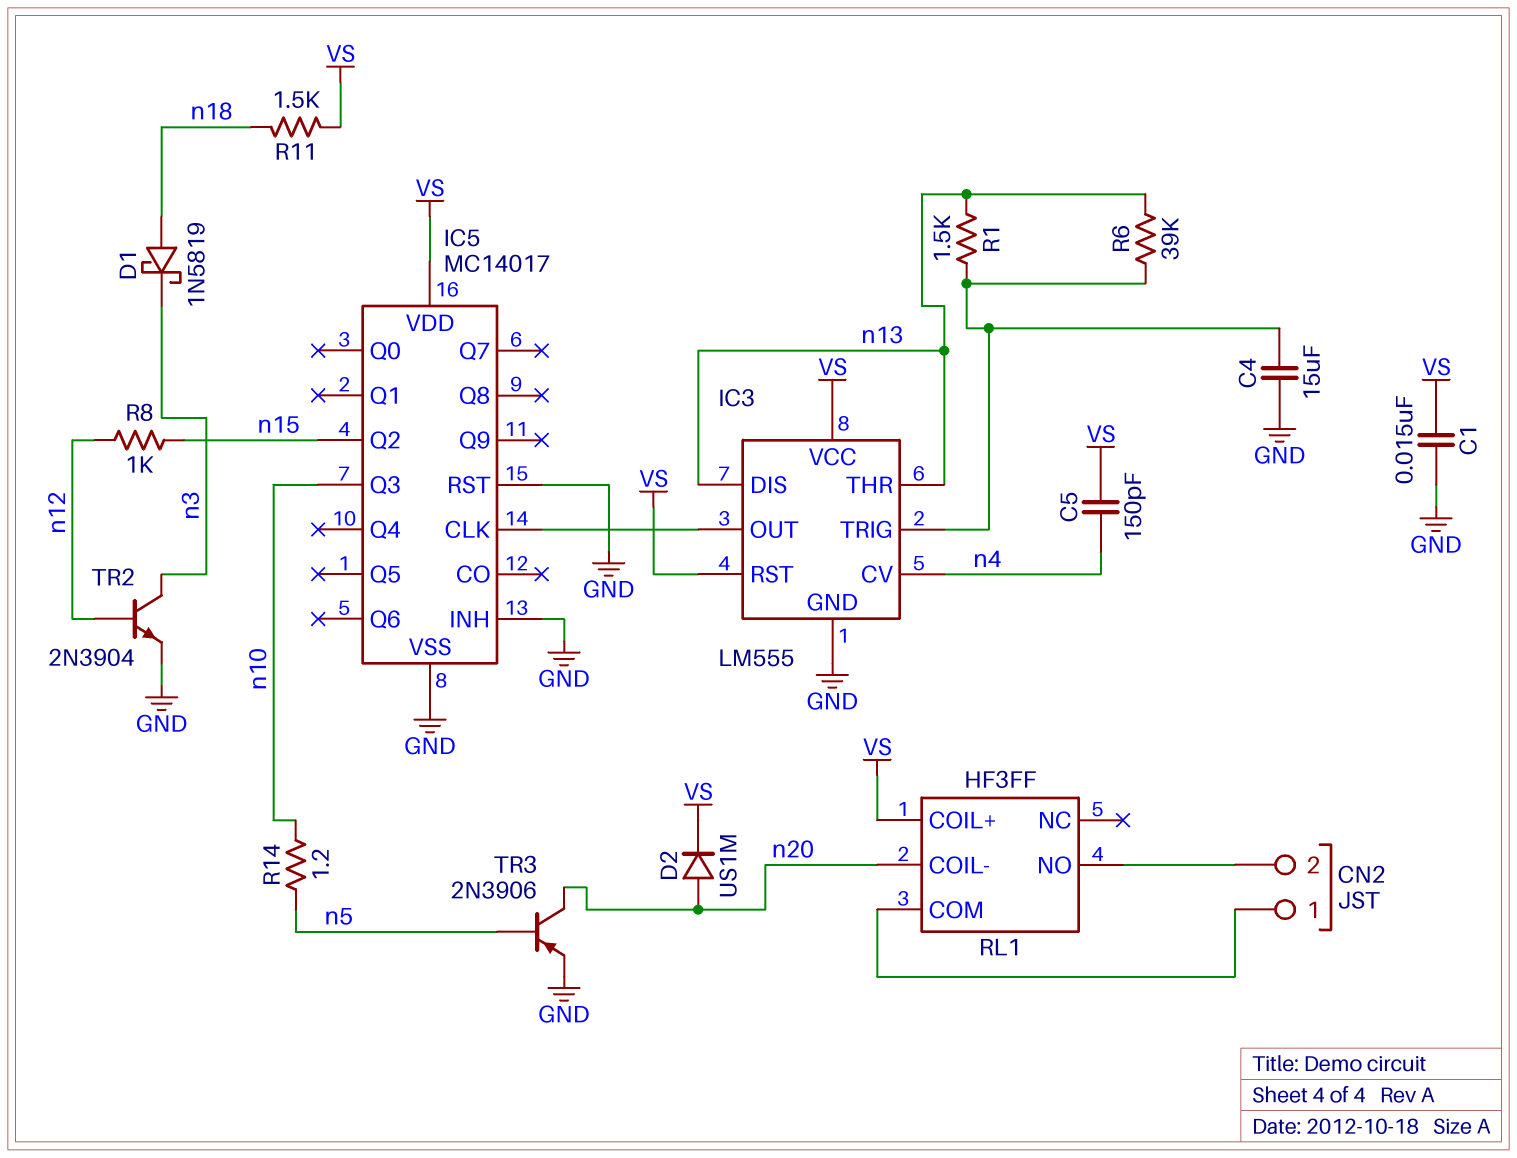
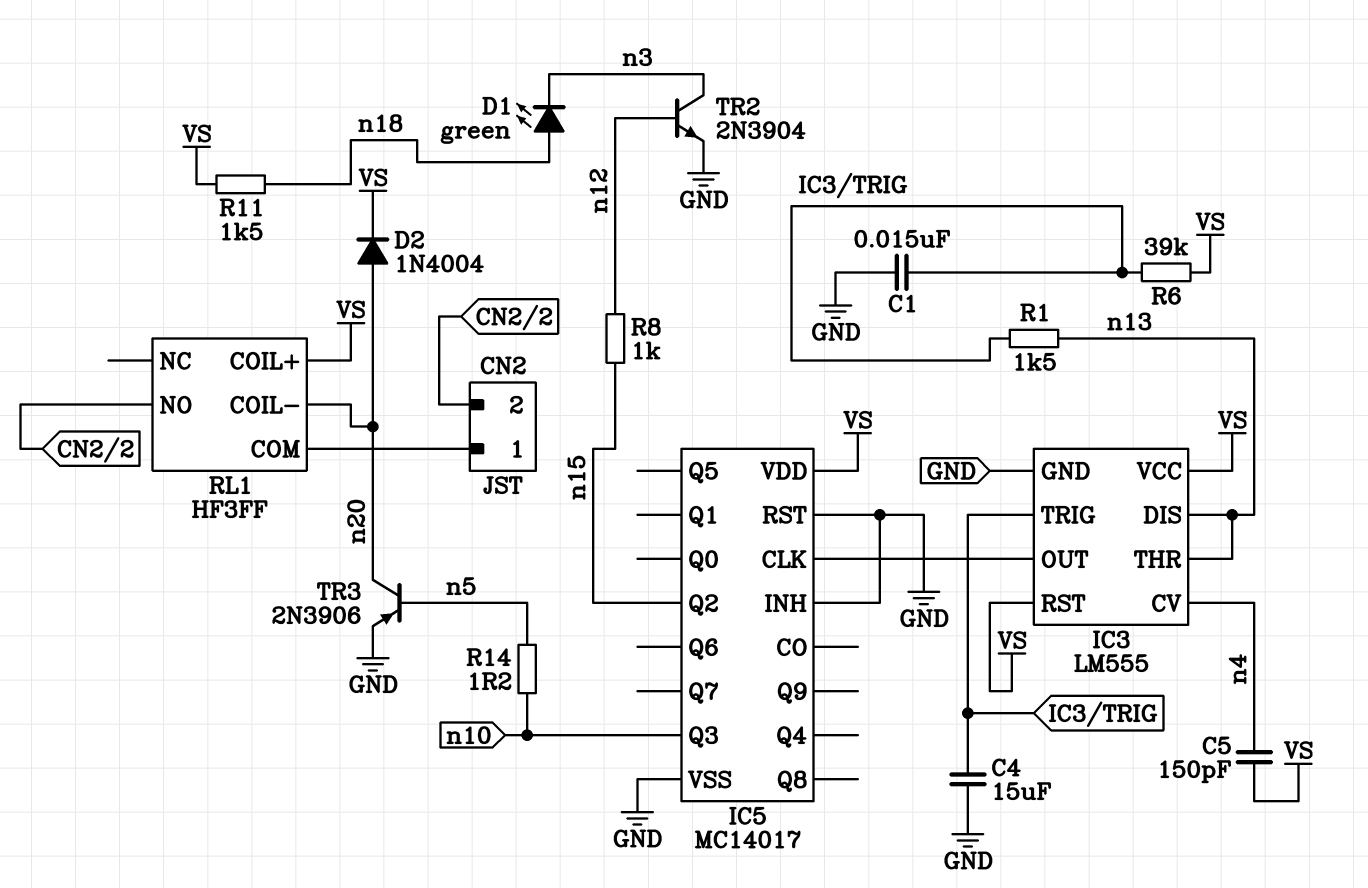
C1: 15nF (GND, VS) -> 15nF (GND, IC3/TRIG)
D1: schottky 1N5819 (A n18, K n3) -> LED green (A n18, K n3)
D2: diode US1M (A n20, K VS) -> diode 1N4004 (A n20, K VS)
R6: 39k (IC3/TRIG, n13) -> 39k (IC3/TRIG, VS)

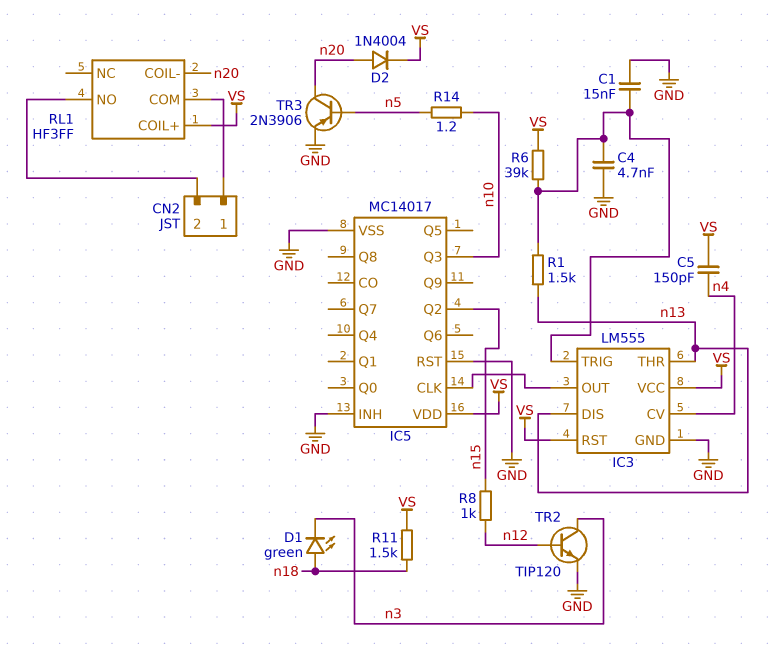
C4: 15uF (GND, IC3/TRIG) -> 4.7nF (GND, IC3/TRIG)
TR2: NPN 2N3904 (B n12, C n3, E GND) -> NPN TIP120 (B n12, C n3, E GND)

